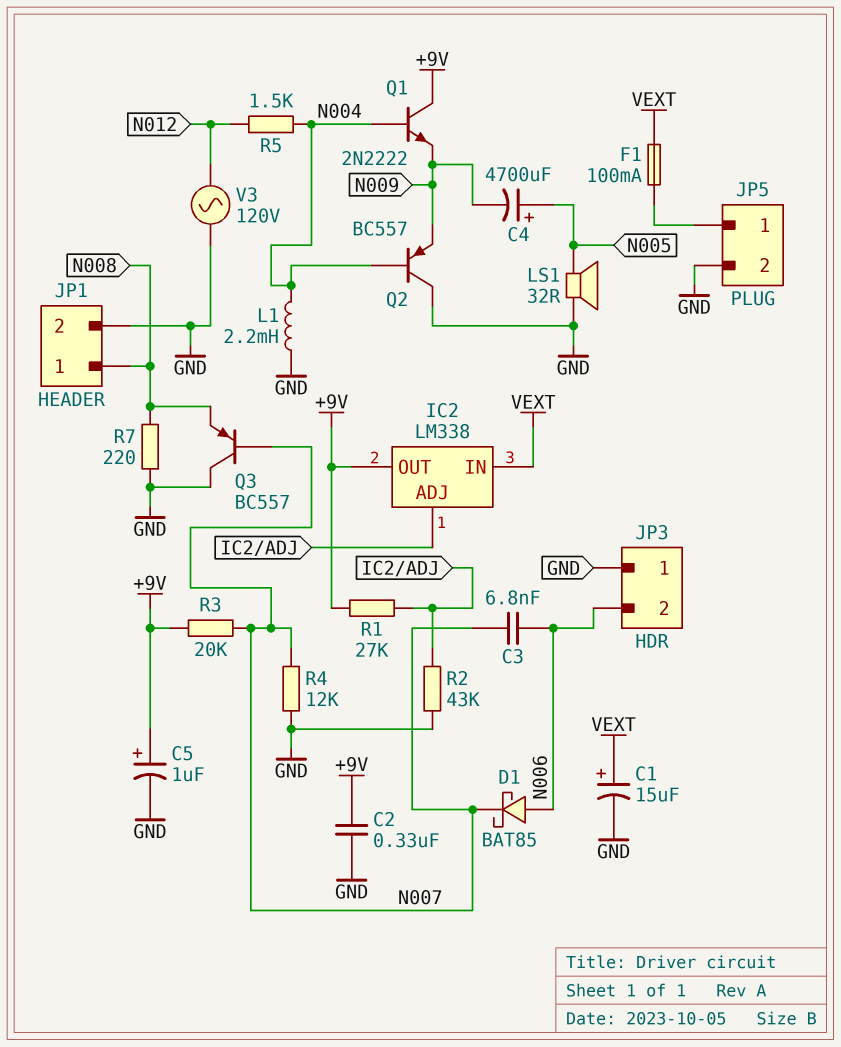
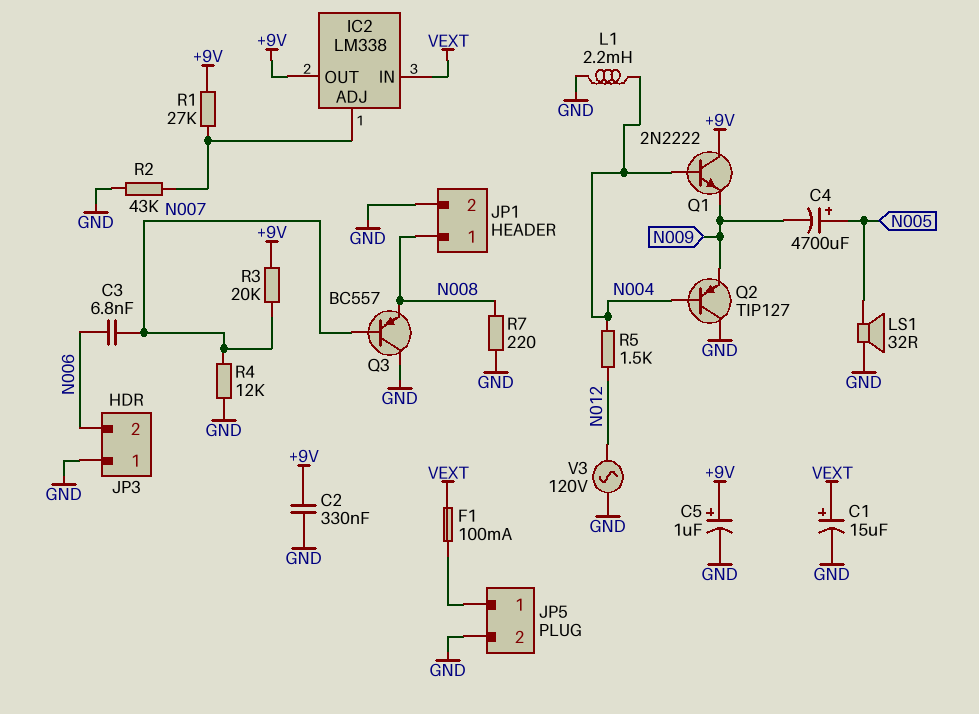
D1: schottky BAT85 (A N006, K N007) -> none
Q2: PNP BC557 (B N004, C GND, E N009) -> PNP TIP127 (B N004, C GND, E N009)

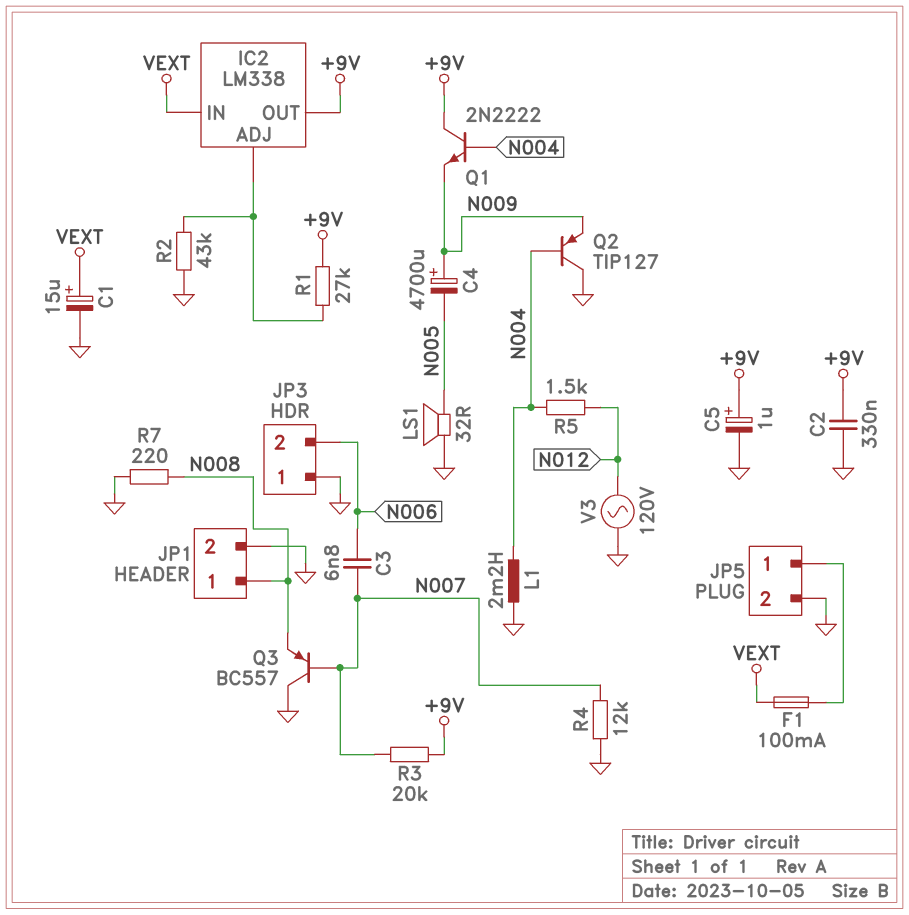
C4: 4700uF (plus N005, minus N009) -> 4700uF (plus N009, minus N005)

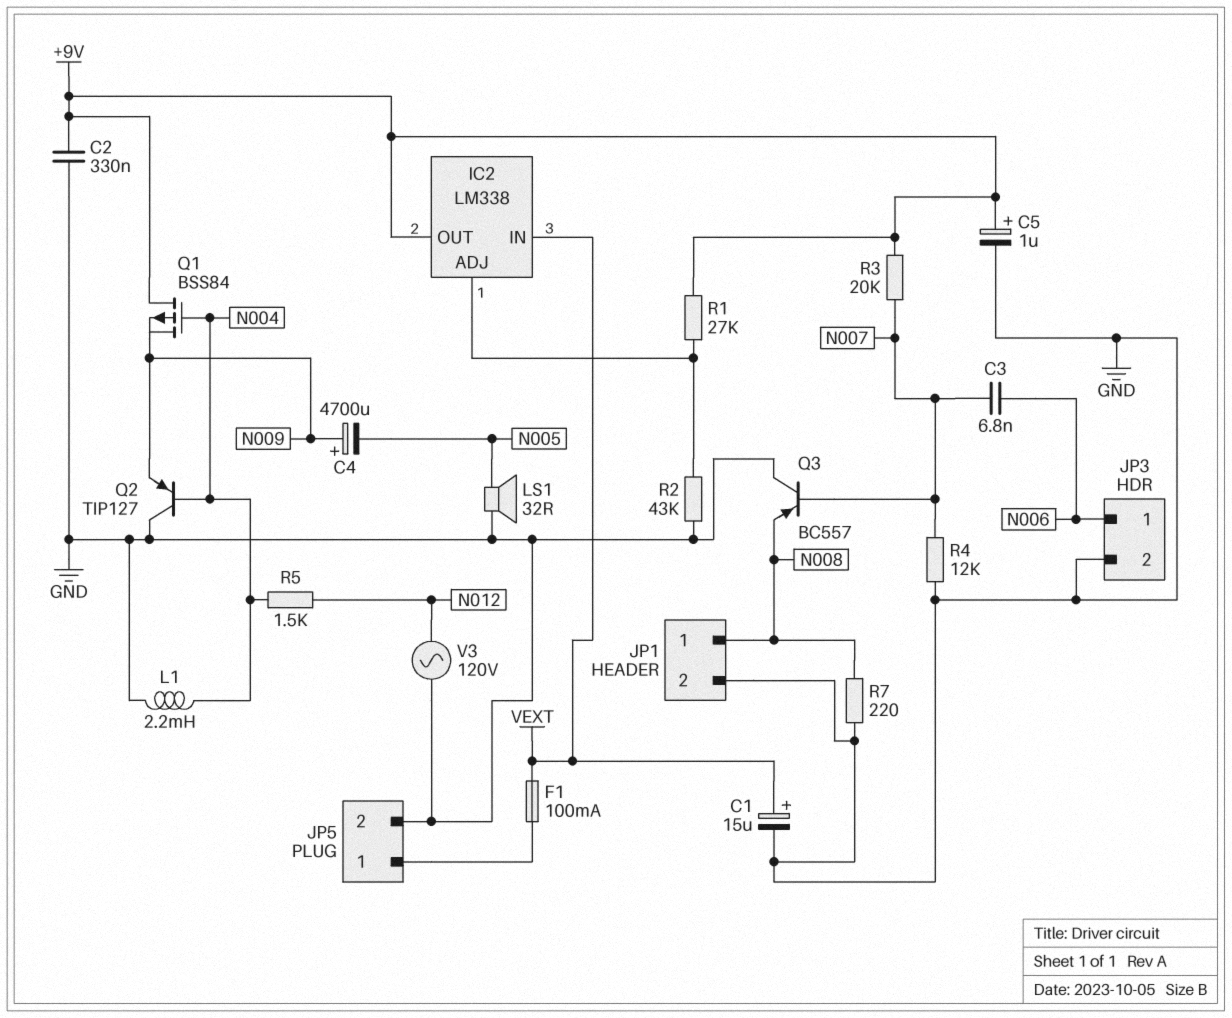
JP3 pin 1: GND -> N006
JP3 pin 2: N006 -> GND
Q1: NPN 2N2222 (B N004, C +9V, E N009) -> PMOS BSS84 (G N004, D +9V, S N009)

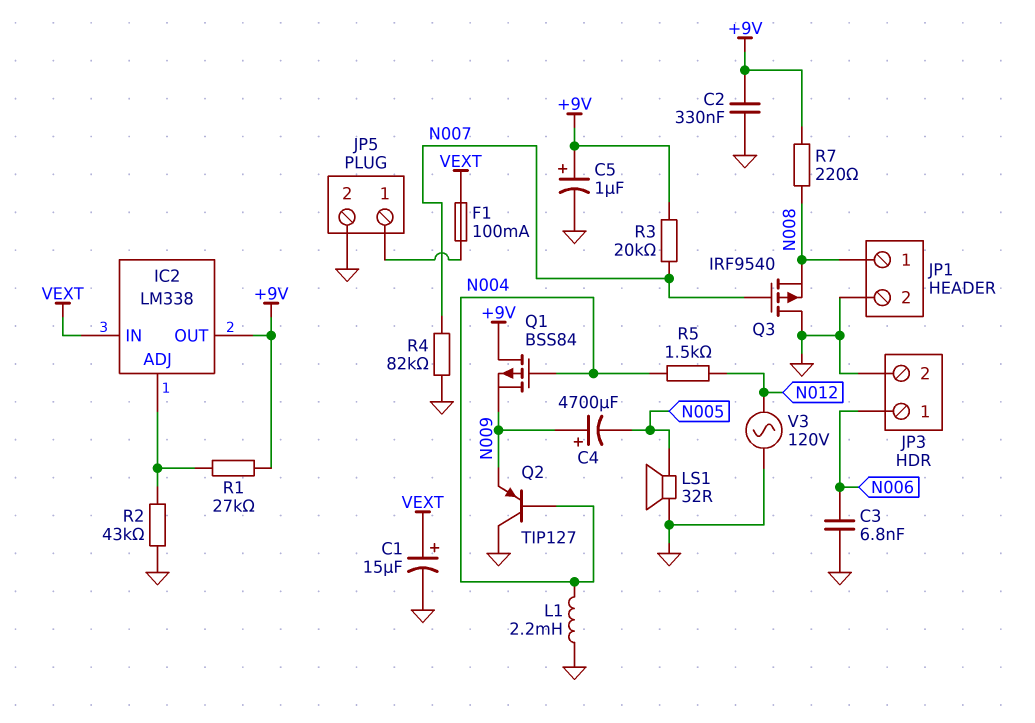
C3: 6.8nF (N006, N007) -> 6.8nF (GND, N006)
Q3: PNP BC557 (B N007, C GND, E N008) -> PMOS IRF9540 (G N007, D GND, S N008)
R4: 12k (GND, N007) -> 82k (GND, N007)
R7: 220 (GND, N008) -> 220 (+9V, N008)

